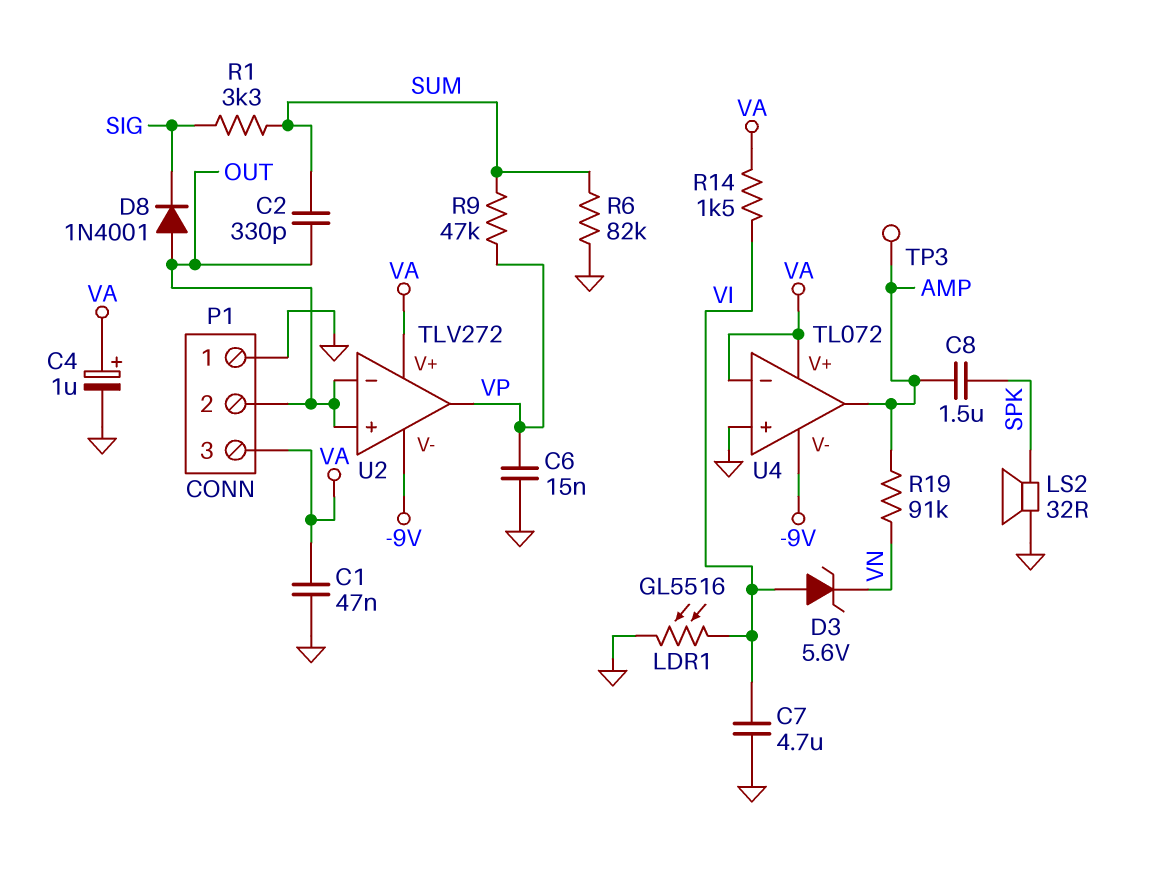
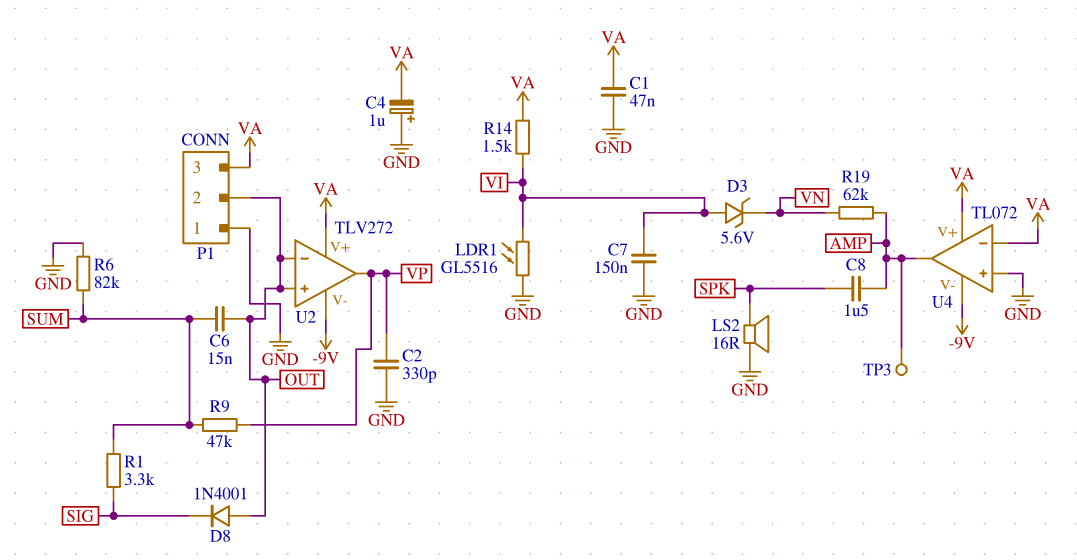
C2: 330pF (OUT, SUM) -> 330pF (GND, VP)
C4: 1uF (plus VA, minus GND) -> 1uF (plus GND, minus VA)
C6: 15nF (GND, VP) -> 15nF (OUT, SUM)
C7: 4.7uF (GND, VI) -> 150nF (GND, VI)
LS2: speaker 32R (GND, SPK) -> speaker 16R (GND, SPK)
R19: 91k (AMP, VN) -> 62k (AMP, VN)

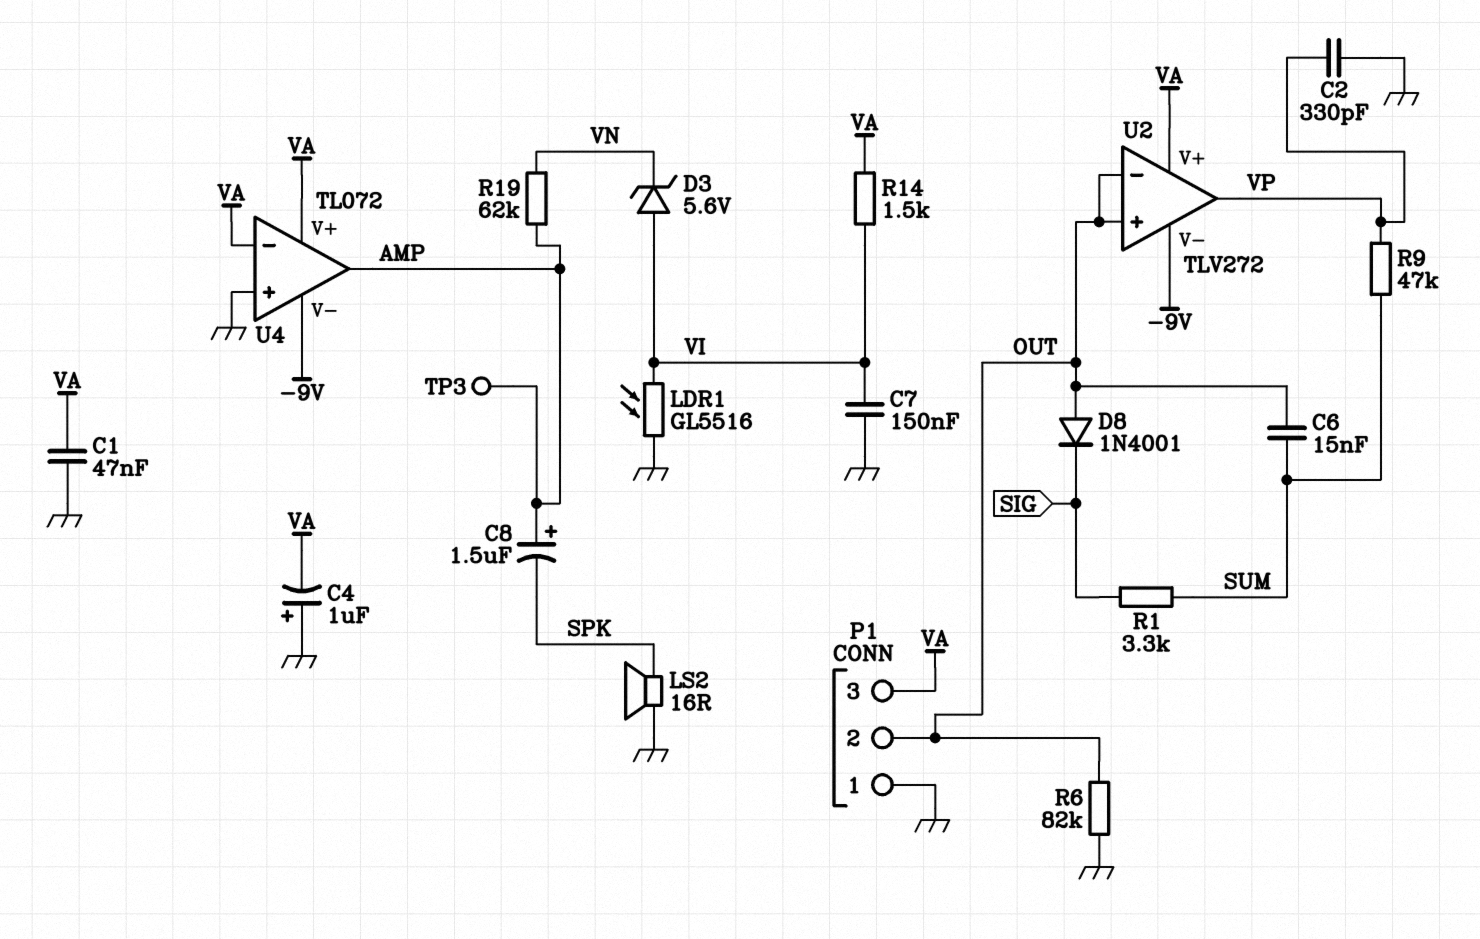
C8: 1.5uF (AMP, SPK) -> 1.5uF (plus AMP, minus SPK)
R6: 82k (GND, SUM) -> 82k (GND, OUT)

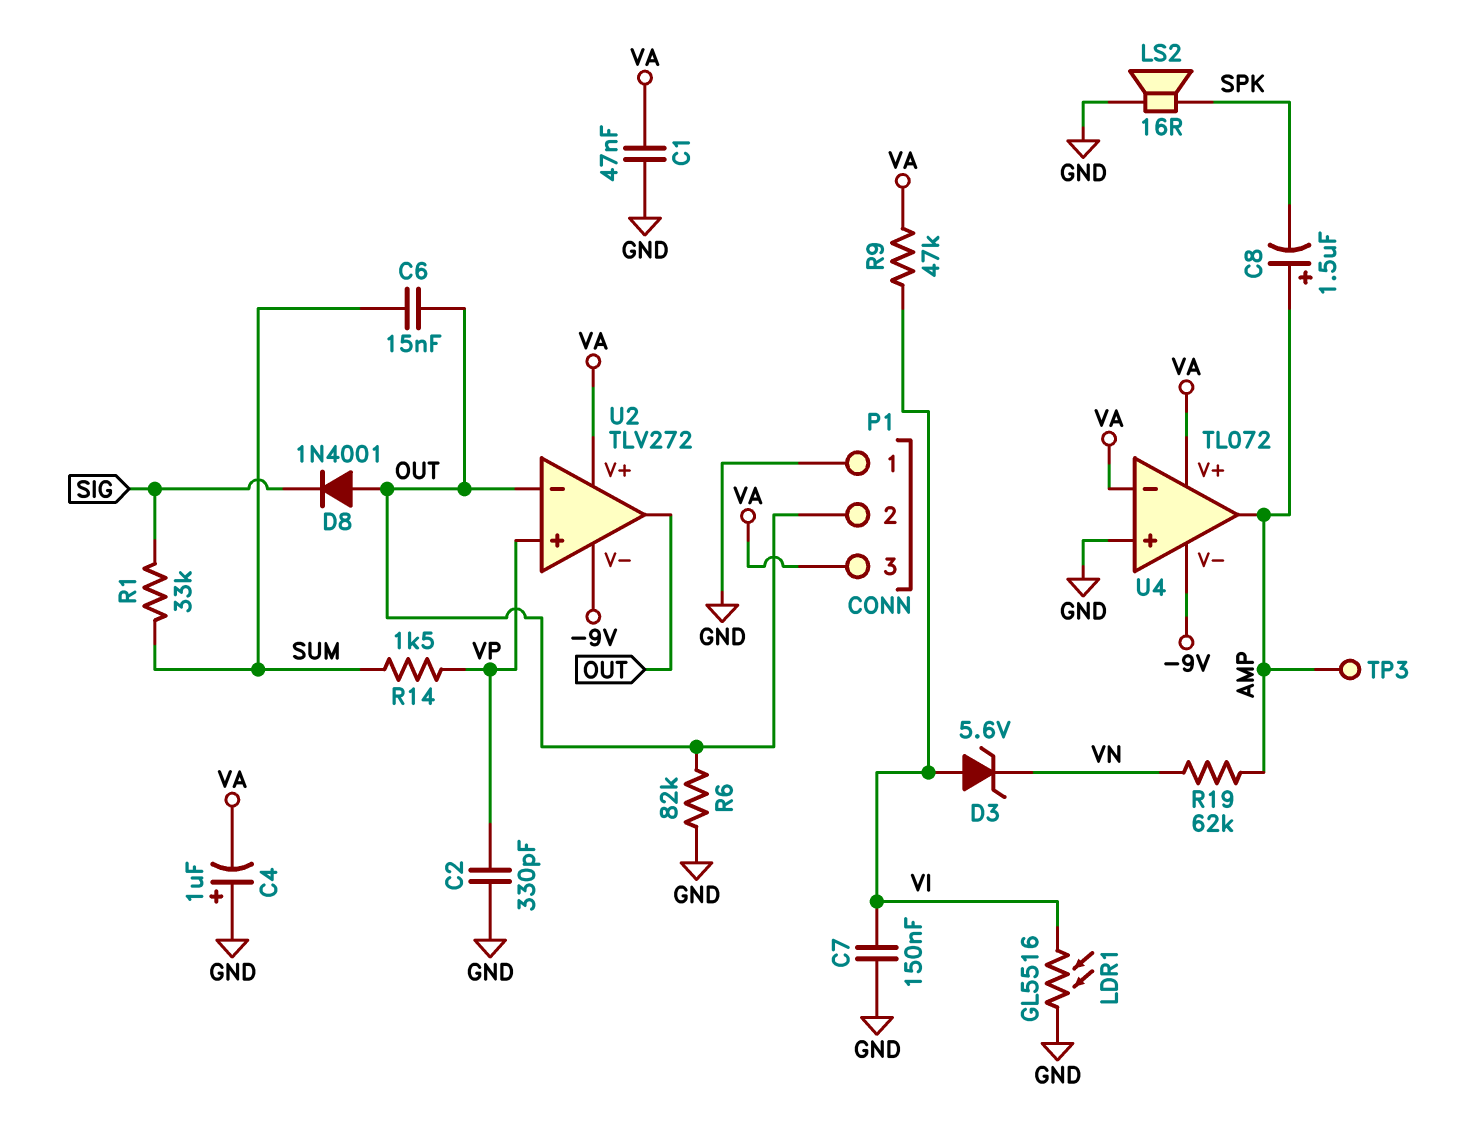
R1: 3.3k (SIG, SUM) -> 33k (SIG, SUM)
R9: 47k (SUM, VP) -> 47k (VA, VI)
R14: 1.5k (VA, VI) -> 1.5k (SUM, VP)
U2 pin in+: OUT -> VP
U2 pin out: VP -> OUT

